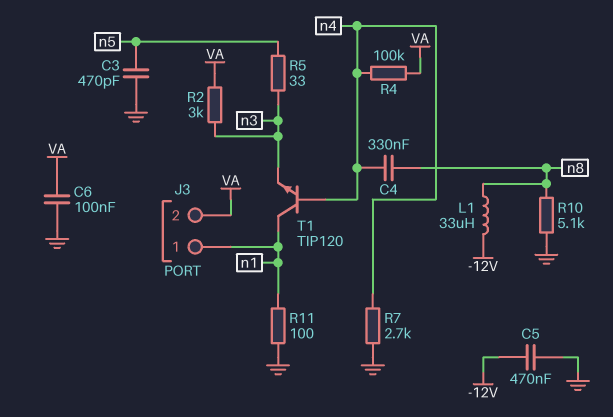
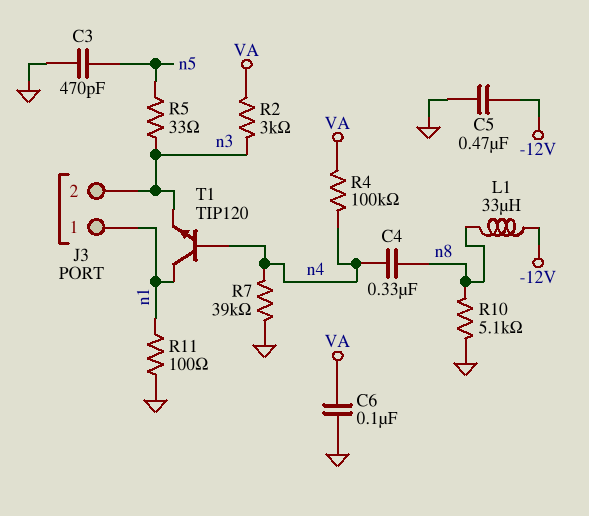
J3 pin 2: VA -> n3
R7: 2.7k (GND, n4) -> 39k (GND, n4)

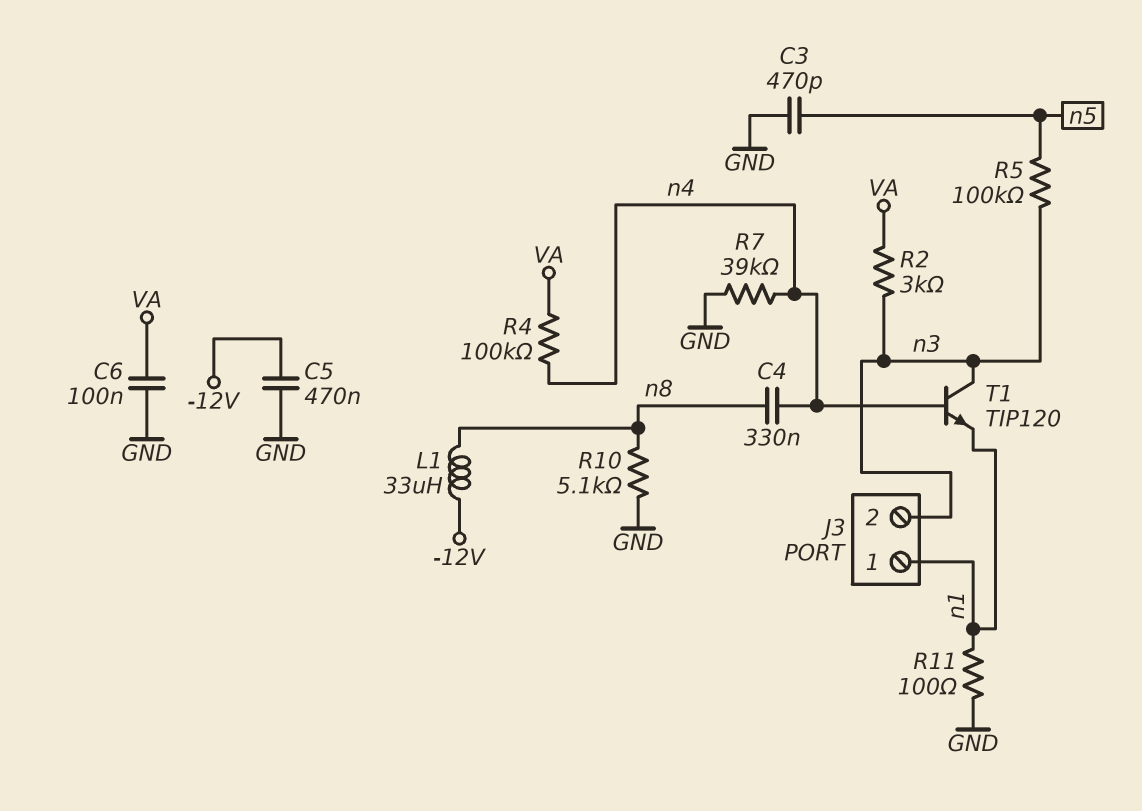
R5: 33 (n3, n5) -> 100k (n3, n5)
T1: NPN TIP120 (B n4, C n1, E n3) -> NPN TIP120 (B n4, C n3, E n1)

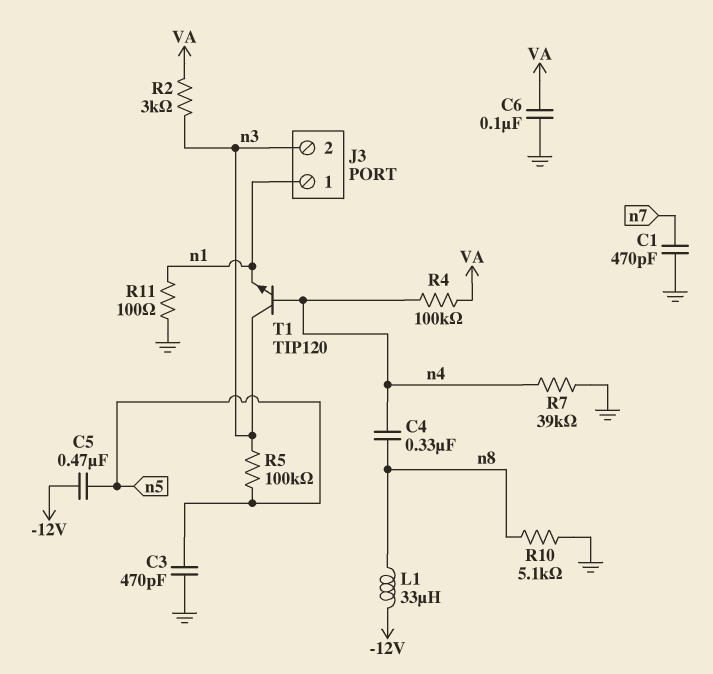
C1: none -> 470pF (GND, n7)
C5: 470nF (-12V, GND) -> 470nF (-12V, n5)

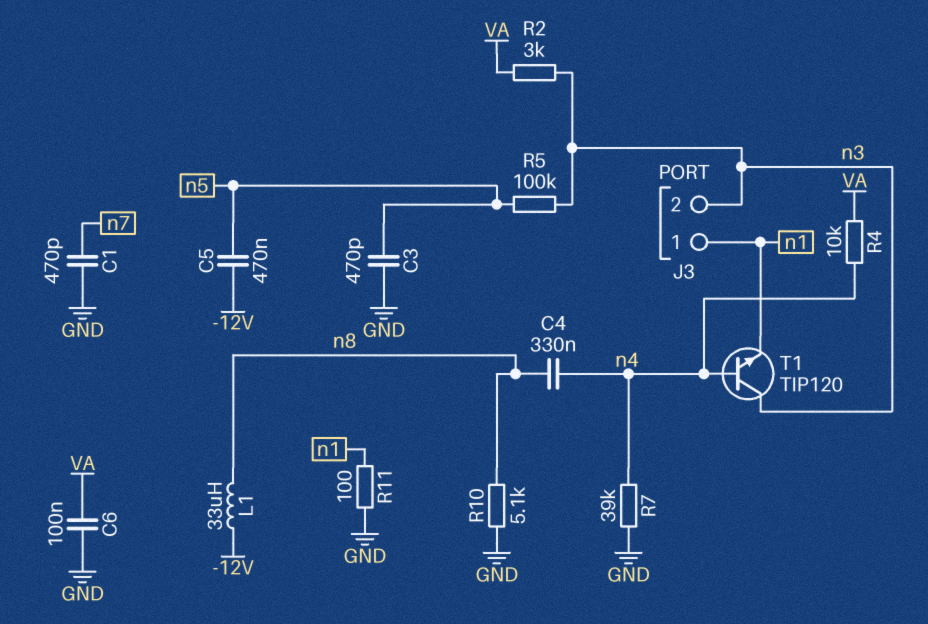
R4: 100k (VA, n4) -> 10k (VA, n4)

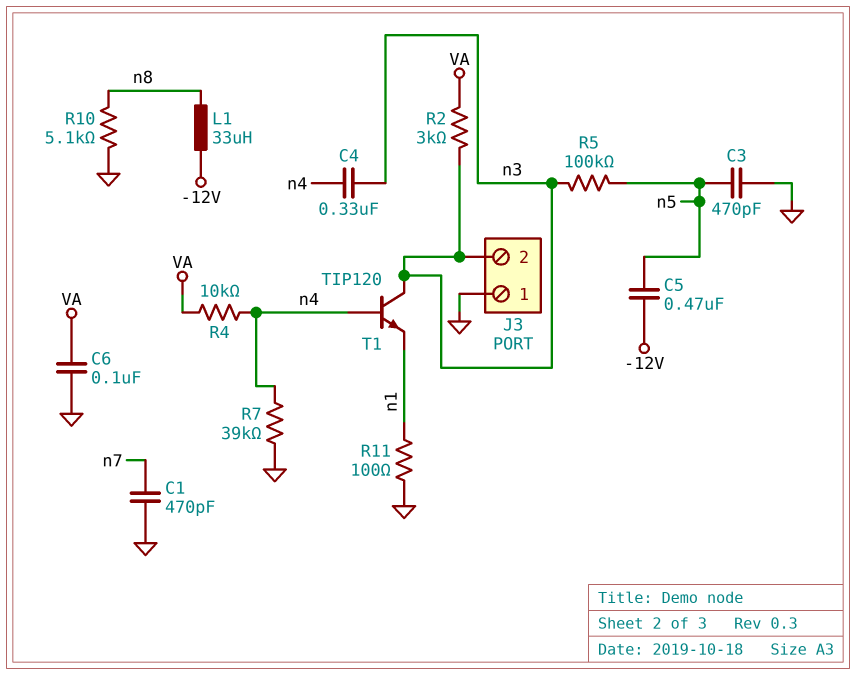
C4: 330nF (n4, n8) -> 330nF (n3, n4)
J3 pin 1: n1 -> GND

